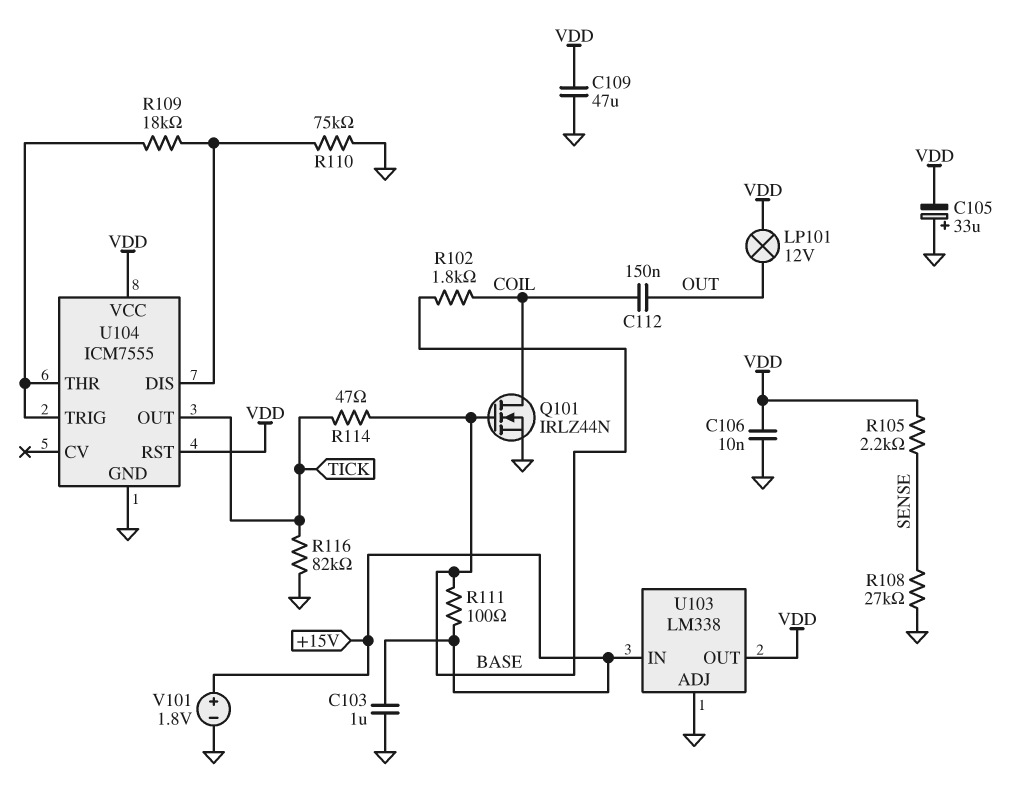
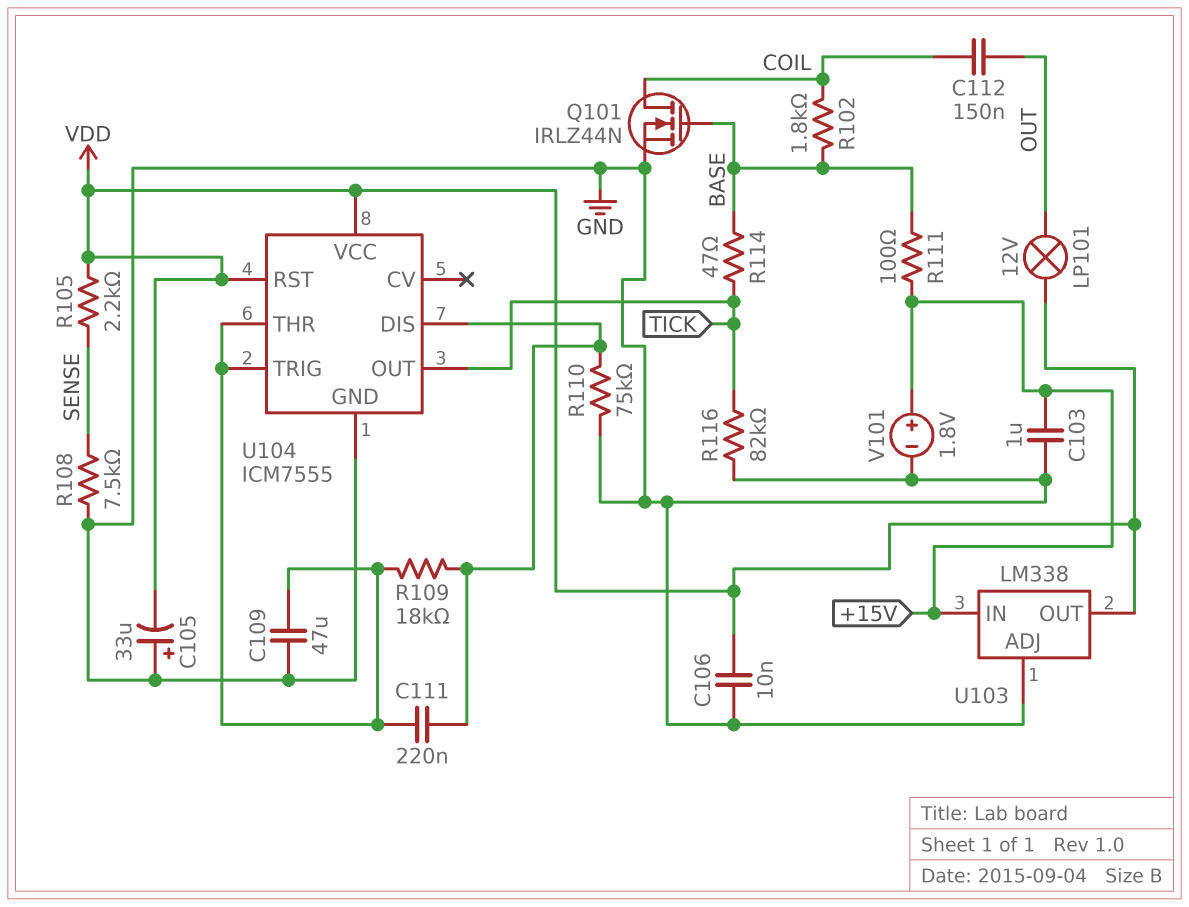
C109: 47uF (GND, VDD) -> 47uF (GND, U104/THR)
C111: none -> 220nF (U104/DIS, U104/THR)
R108: 27k (GND, SENSE) -> 7.5k (GND, SENSE)

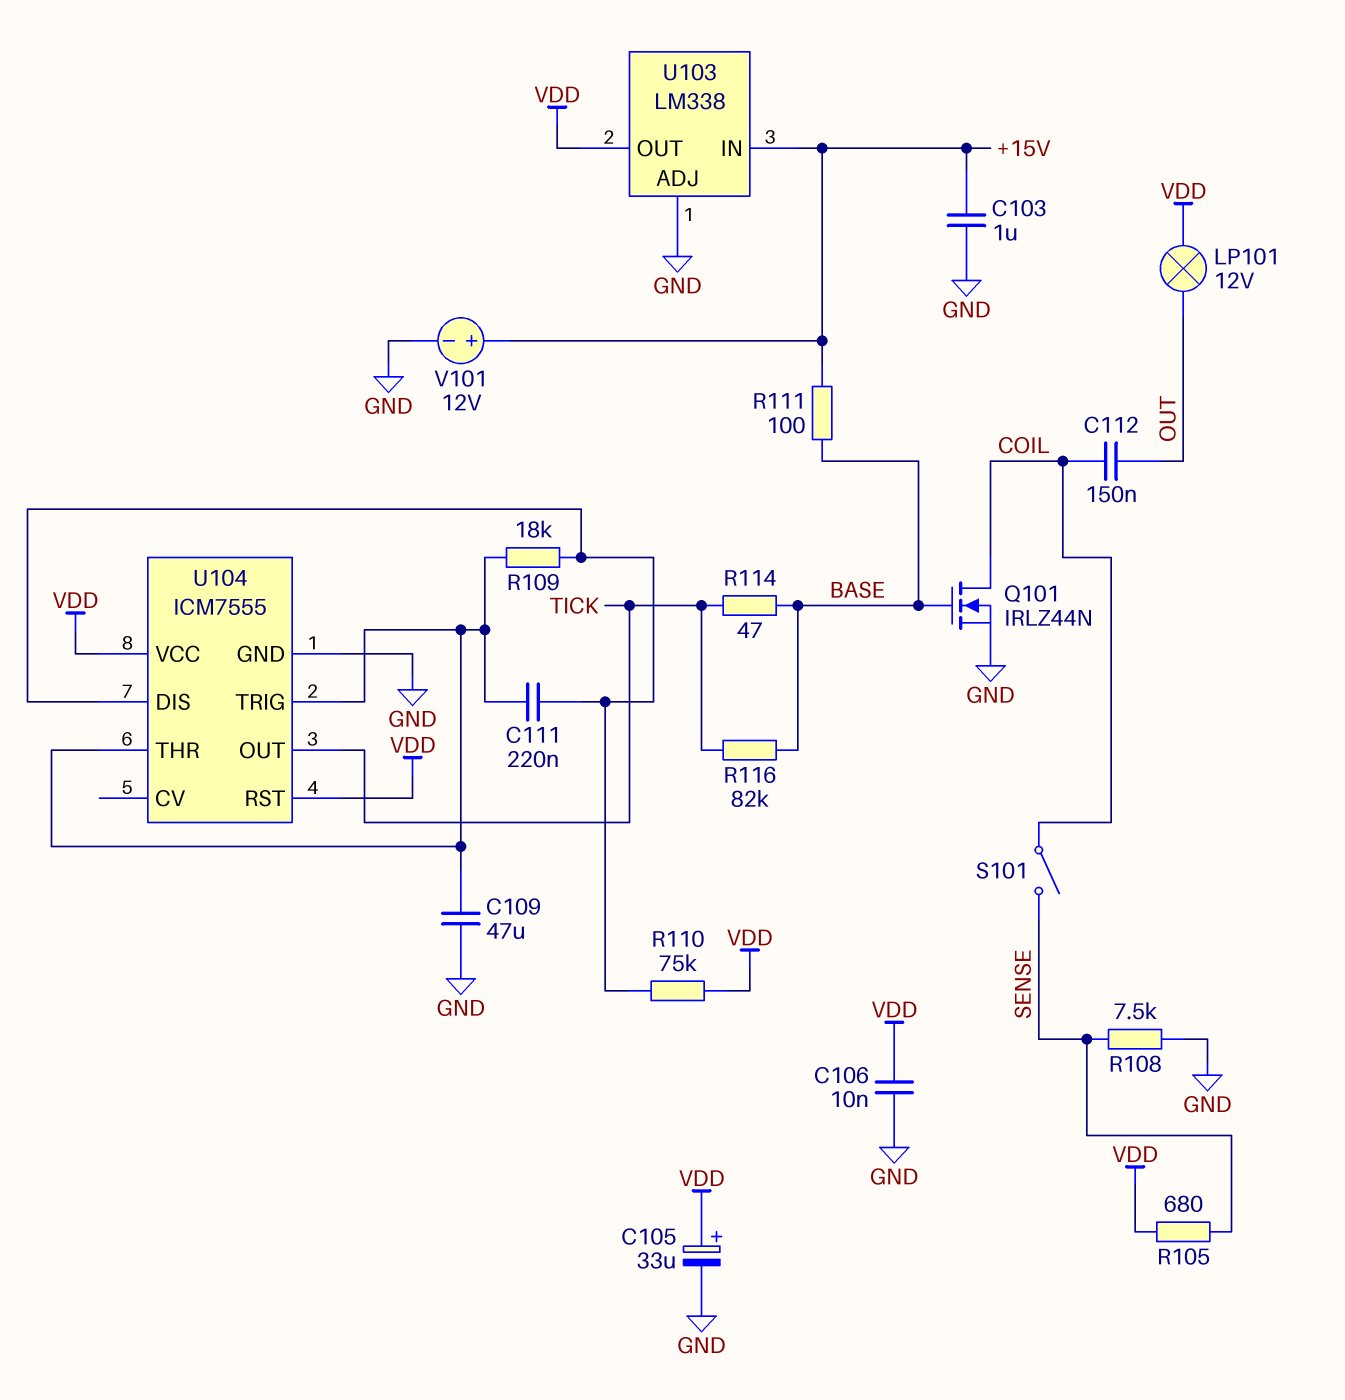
C105: 33uF (plus GND, minus VDD) -> 33uF (plus VDD, minus GND)
R102: 1.8k (BASE, COIL) -> none
R105: 2.2k (SENSE, VDD) -> 680 (SENSE, VDD)
R110: 75k (GND, U104/DIS) -> 75k (U104/DIS, VDD)
R116: 82k (GND, TICK) -> 82k (BASE, TICK)
S101: none -> switch (COIL, SENSE)
V101: 1.8V (plus +15V, minus GND) -> 12V (plus +15V, minus GND)

